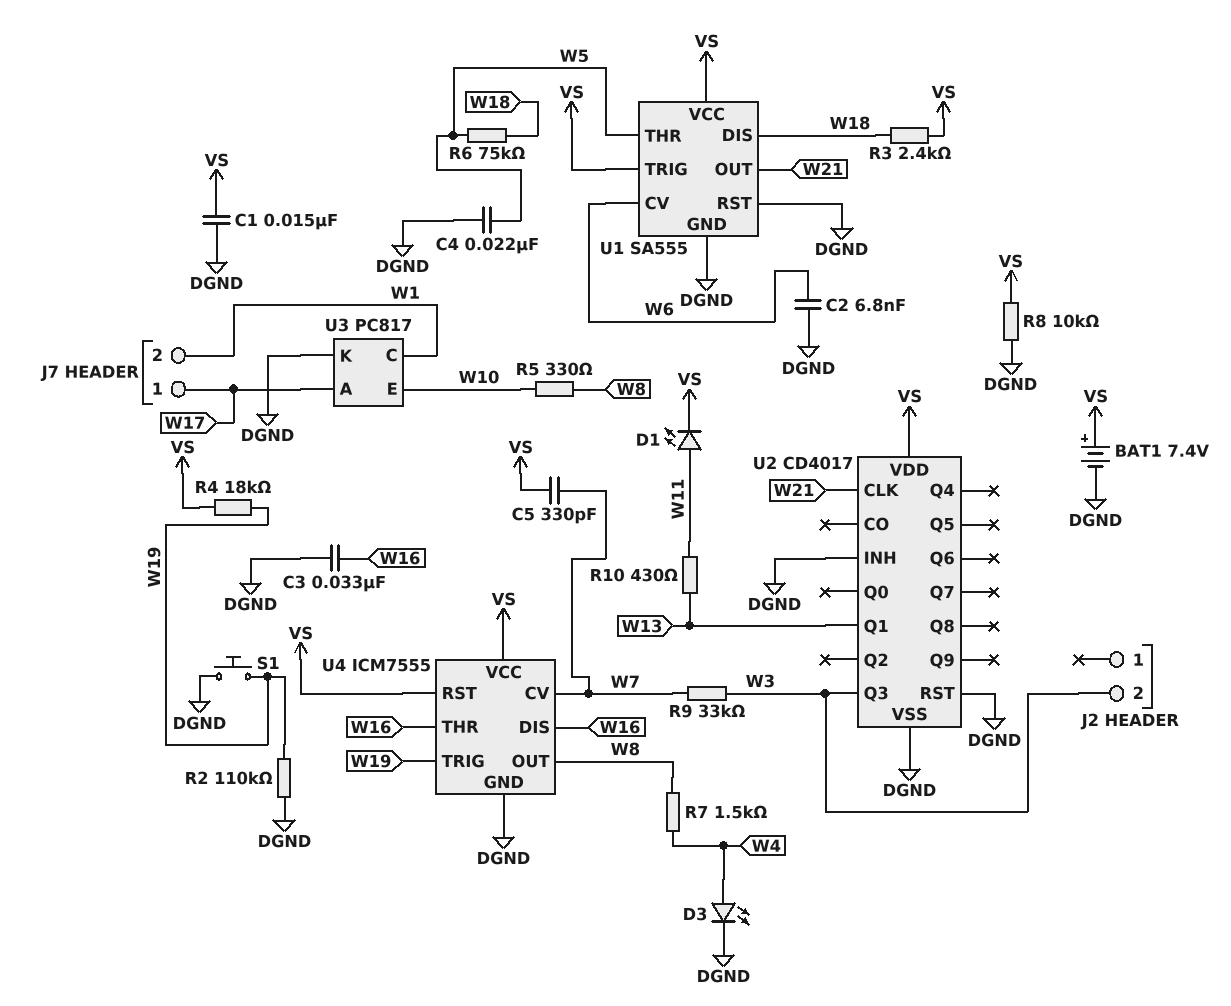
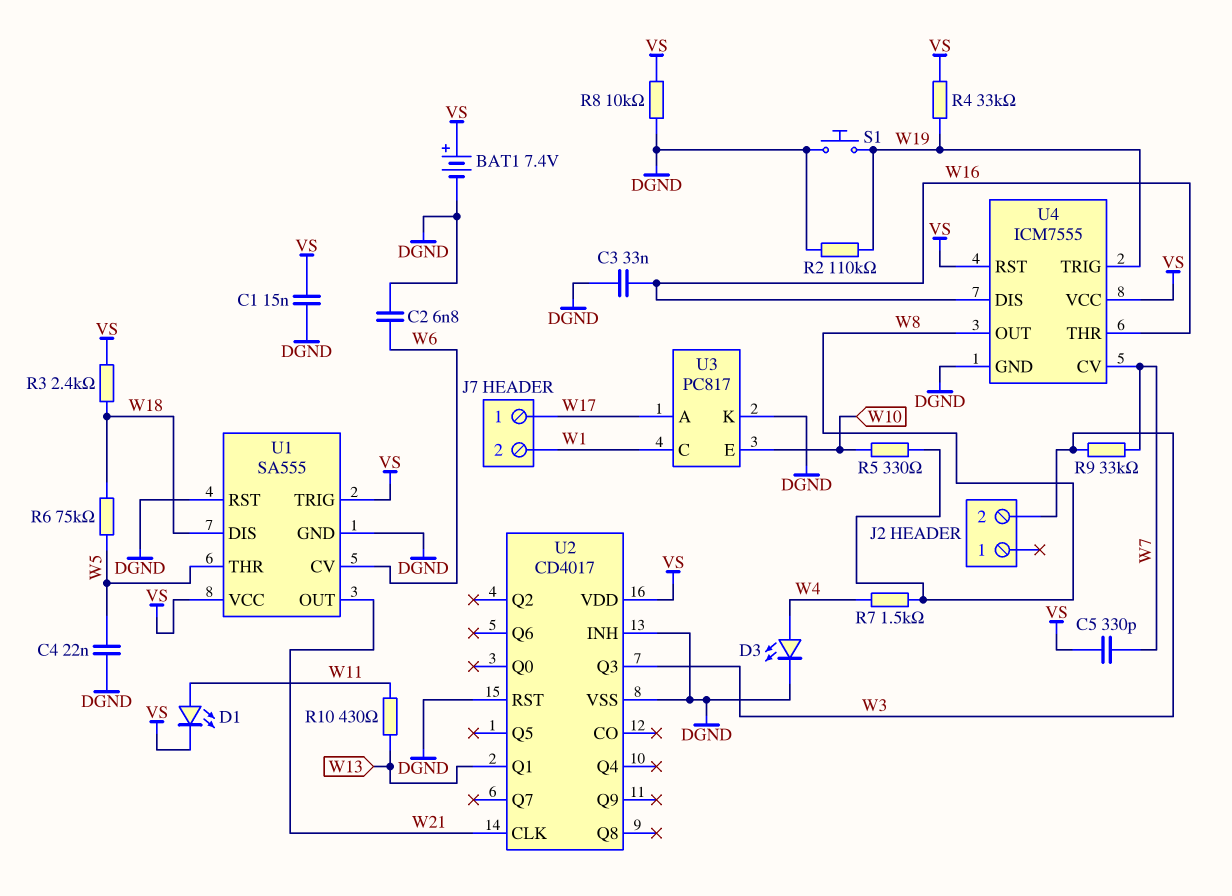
R4: 18k (VS, W19) -> 33k (VS, W19)

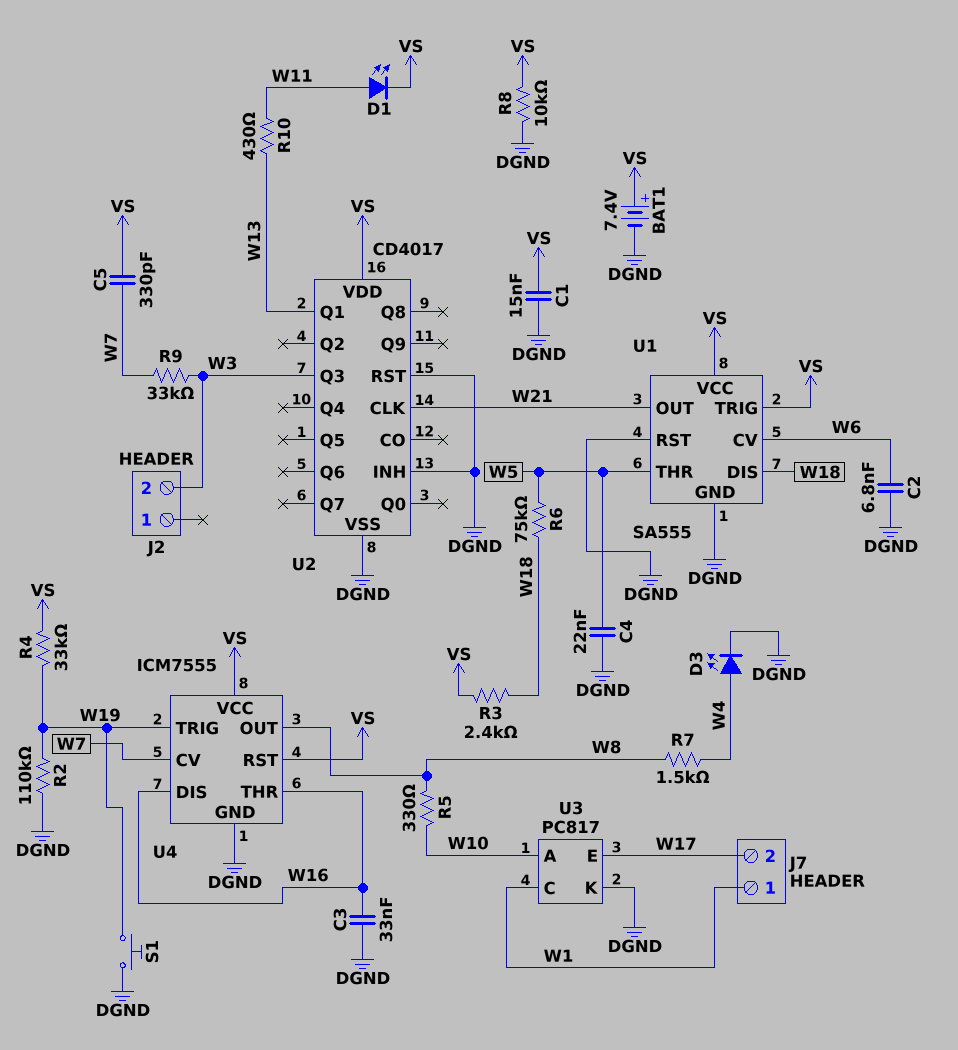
J7 pin 1: W17 -> W1
J7 pin 2: W1 -> W17
U3 pin A: W17 -> W10
U3 pin E: W10 -> W17

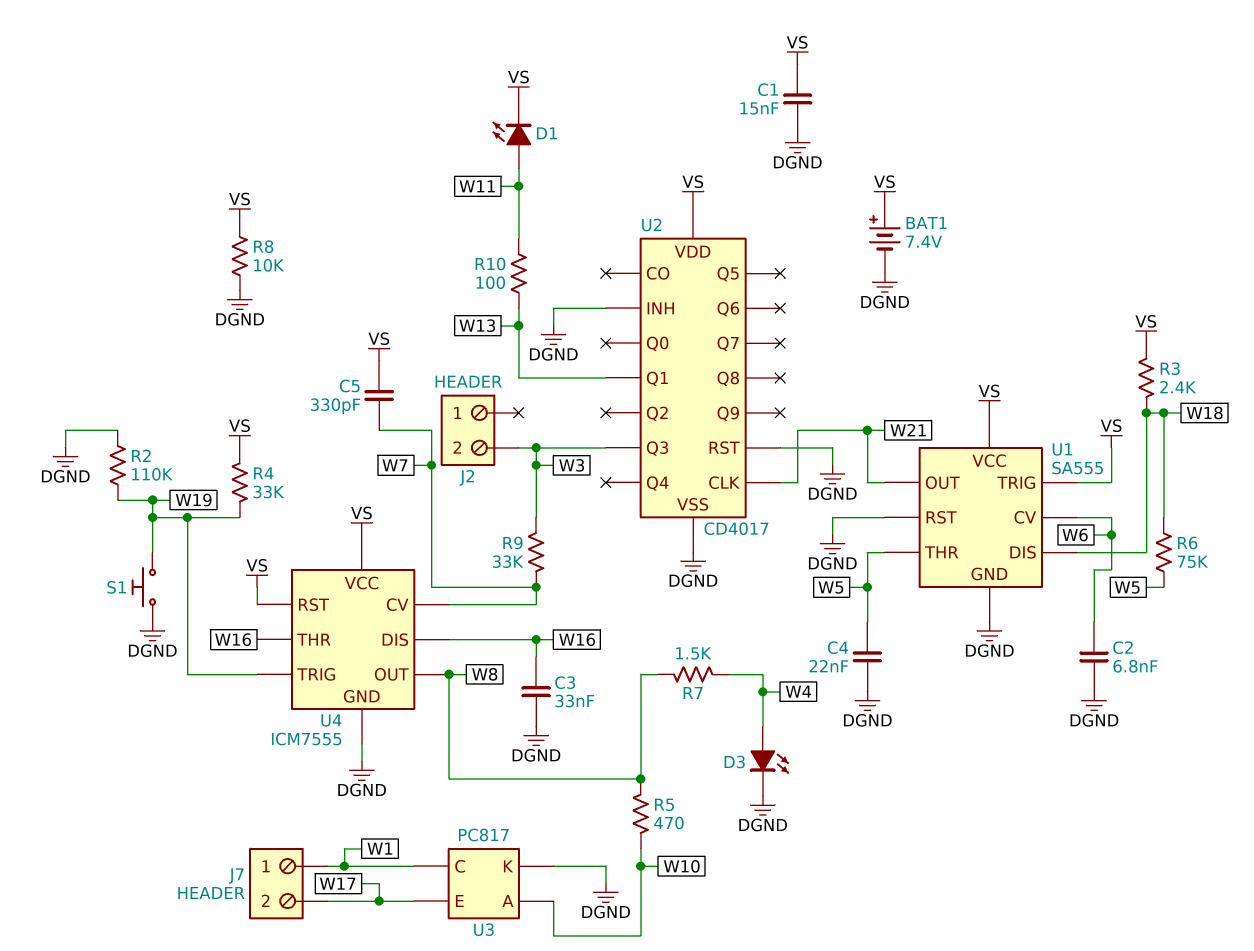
R5: 330 (W8, W10) -> 470 (W8, W10)
R10: 430 (W11, W13) -> 100 (W11, W13)

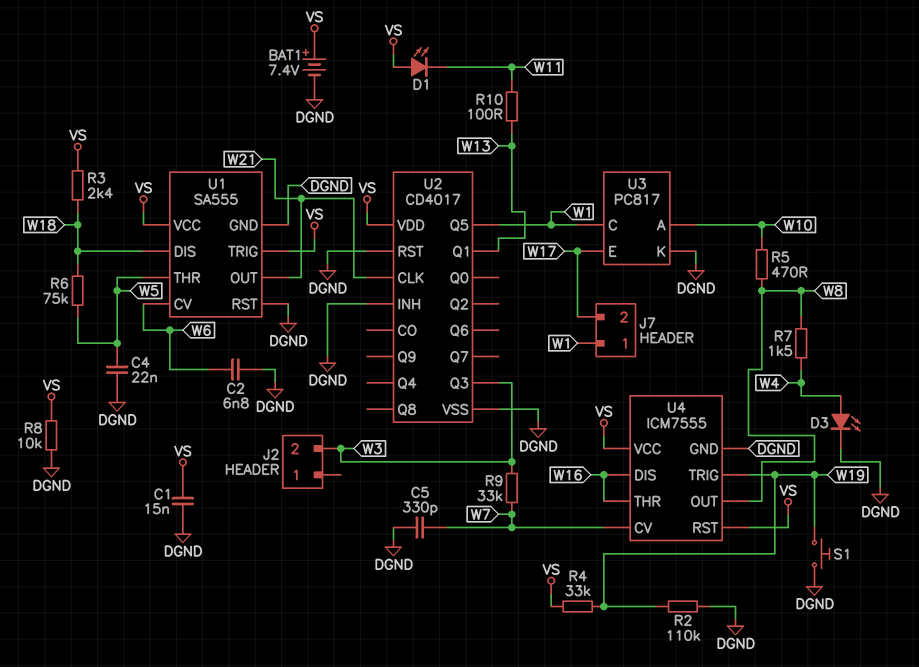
C3: 33nF (DGND, W16) -> none
C5: 330pF (VS, W7) -> 330pF (DGND, W7)
D1: LED (A W11, K VS) -> LED (A VS, K W11)
U2 pin Q5: none -> W1

